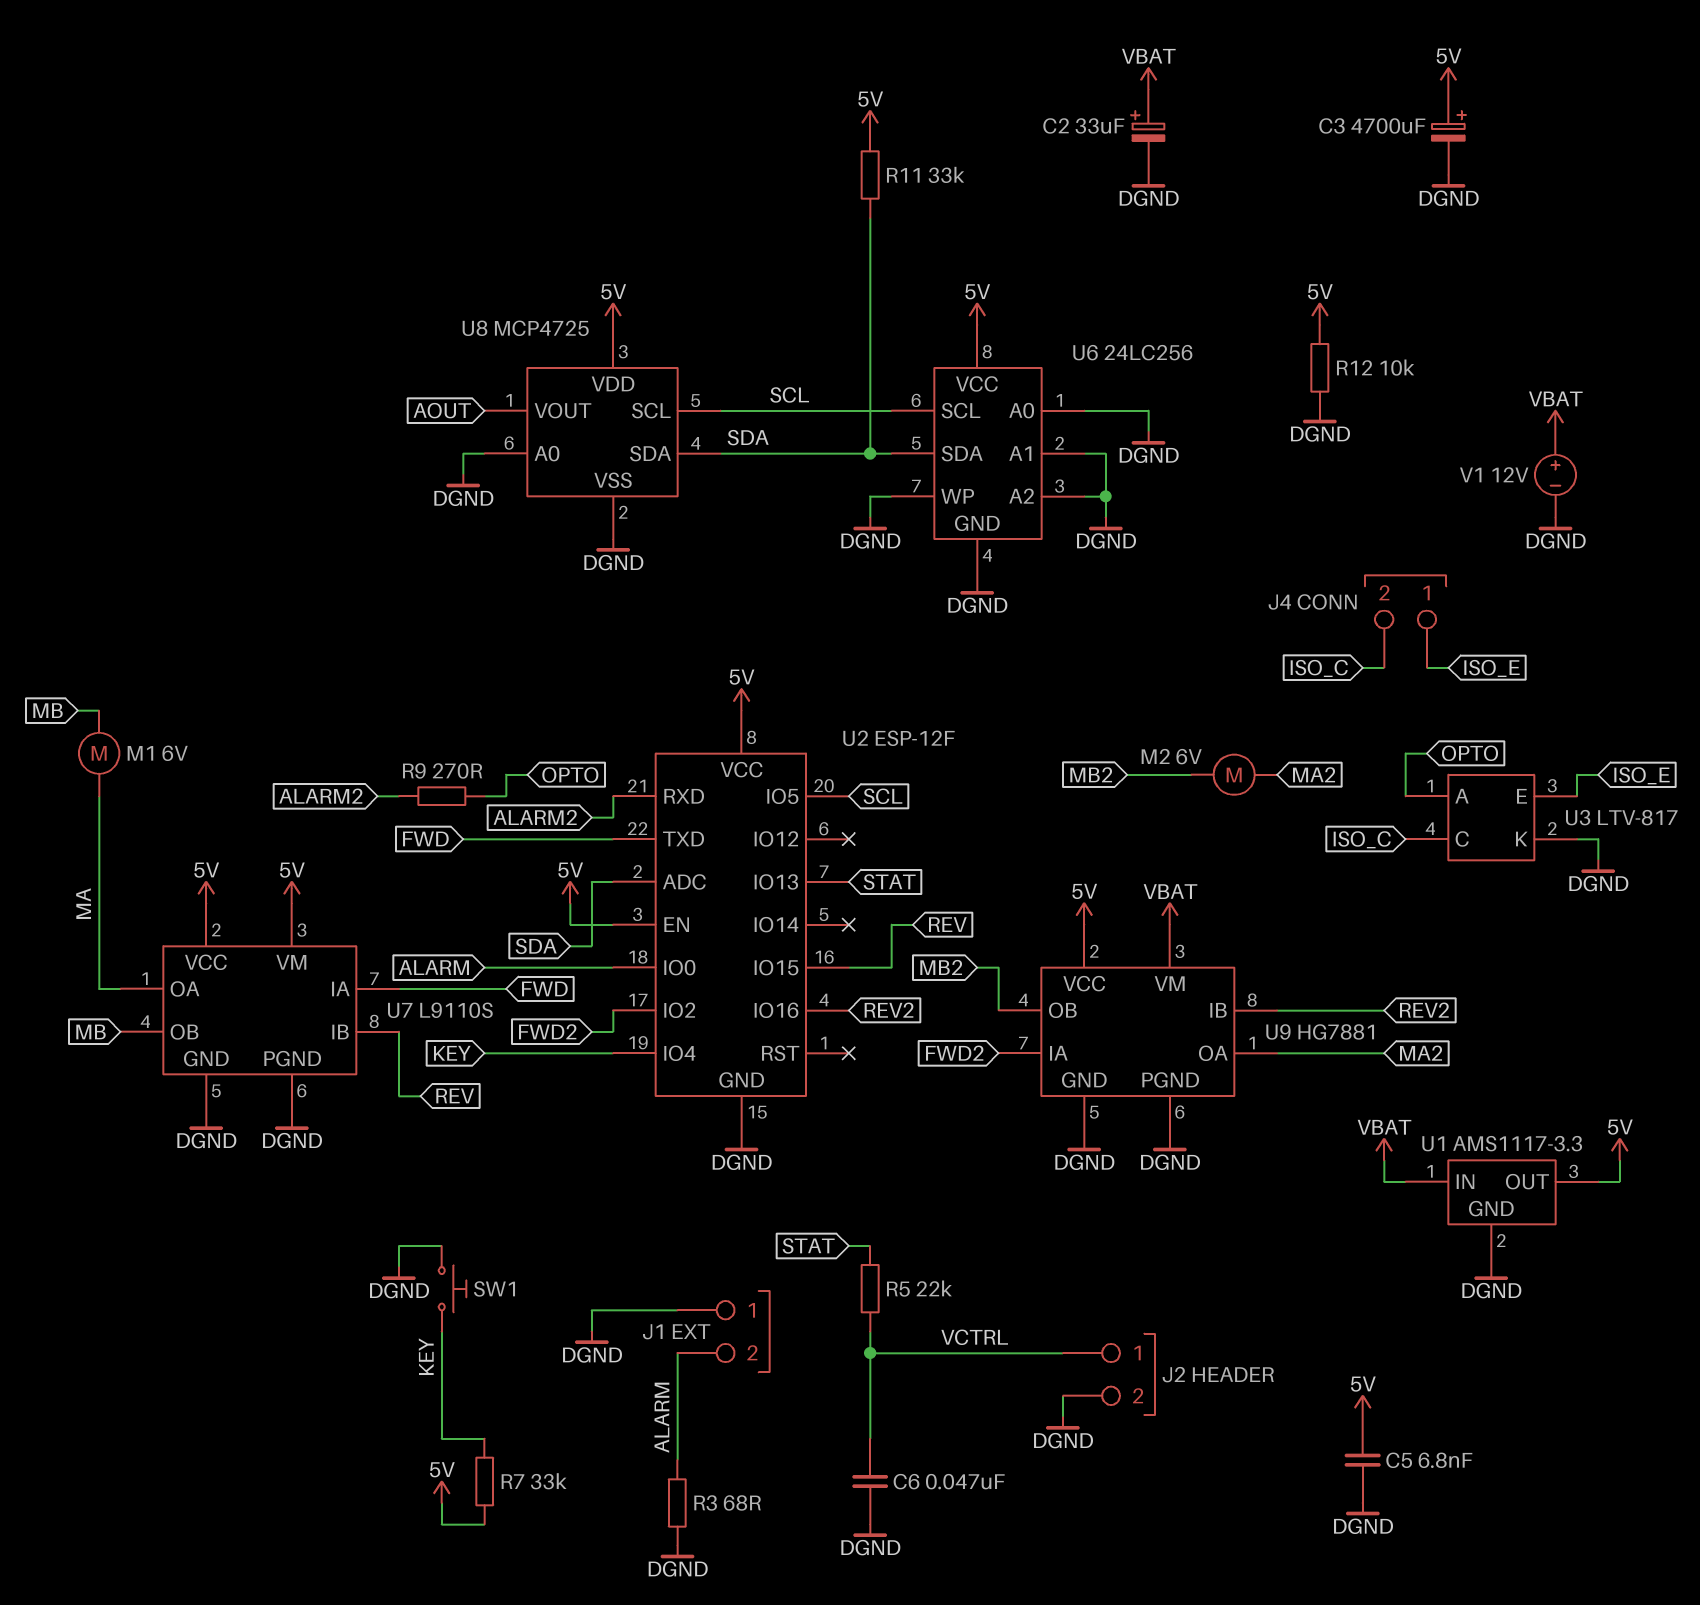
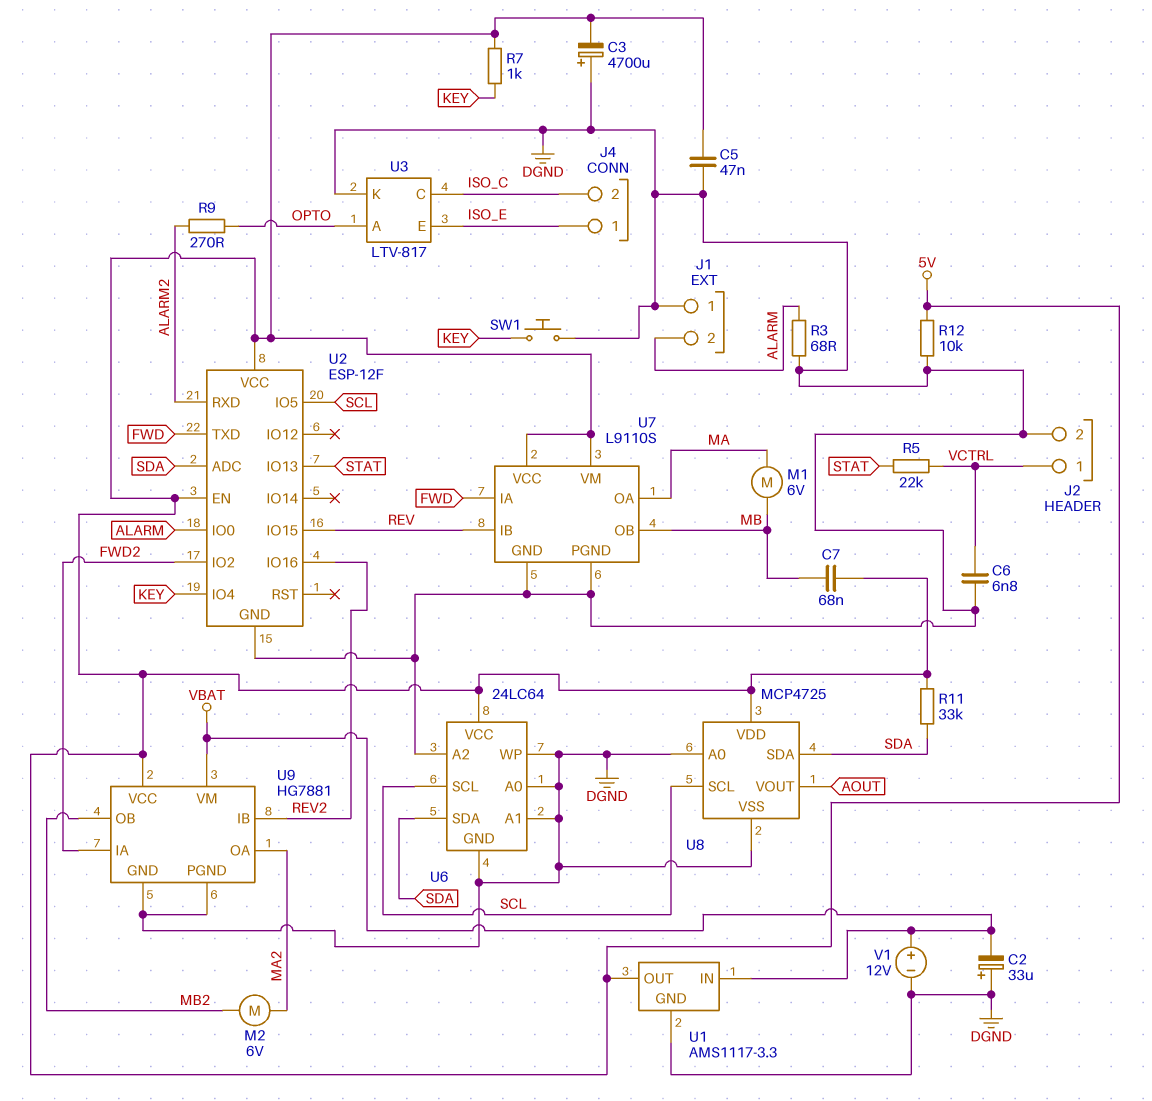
C2: 33uF (plus VBAT, minus DGND) -> 33uF (plus DGND, minus VBAT)
C3: 4700uF (plus 5V, minus DGND) -> 4700uF (plus DGND, minus 5V)
C5: 6.8nF (5V, DGND) -> 47nF (5V, DGND)
C6: 47nF (DGND, VCTRL) -> 6.8nF (DGND, VCTRL)
C7: none -> 68nF (5V, MB)
R7: 33k (5V, KEY) -> 1k (5V, KEY)
U6: 24LC256 -> 24LC64

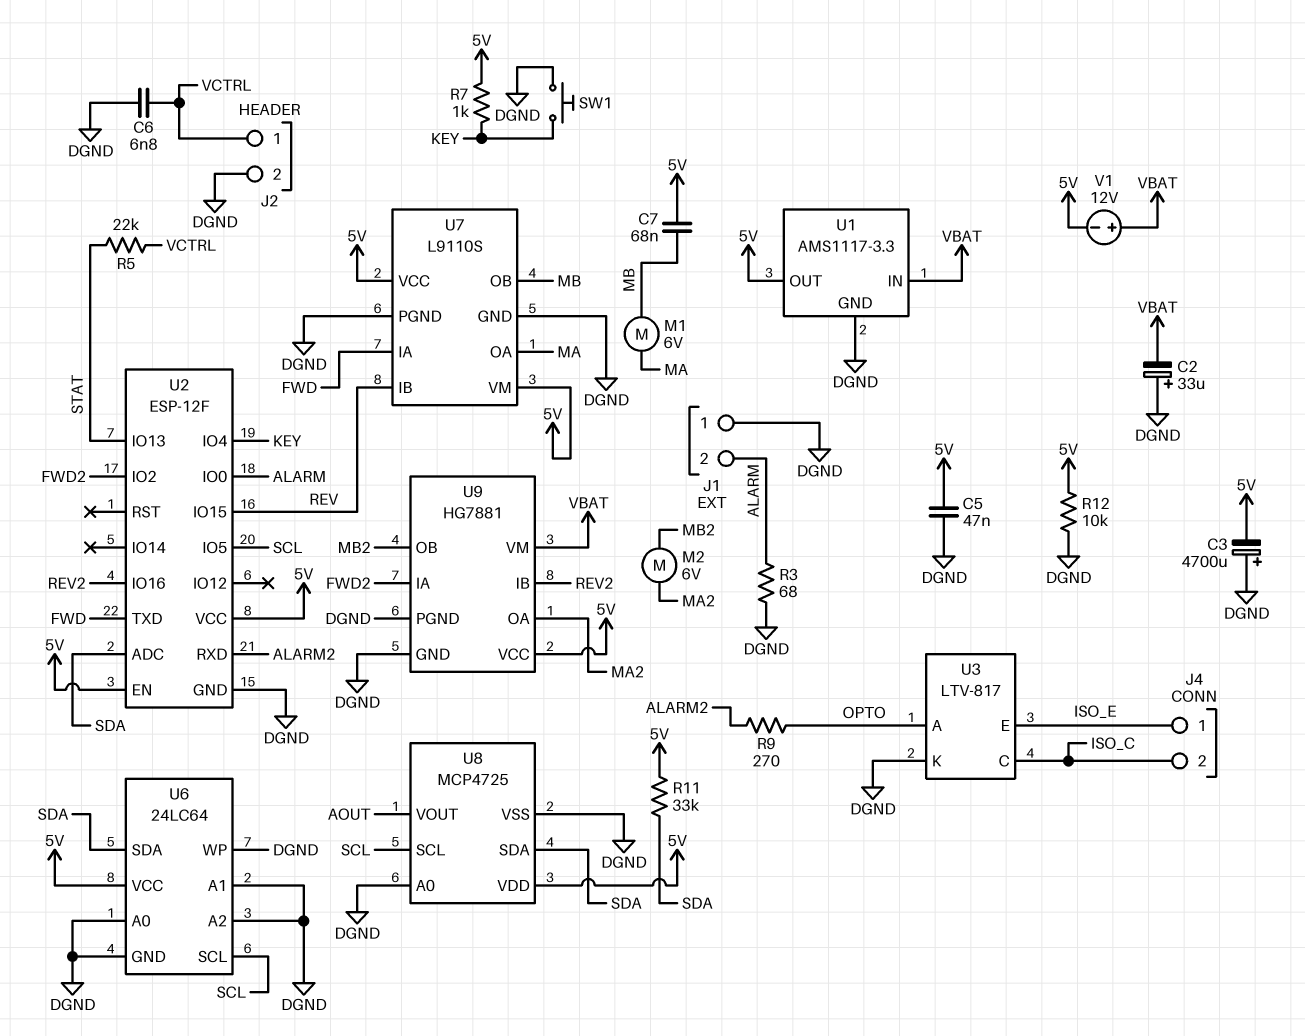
V1: 12V (plus VBAT, minus DGND) -> 12V (plus VBAT, minus 5V)

